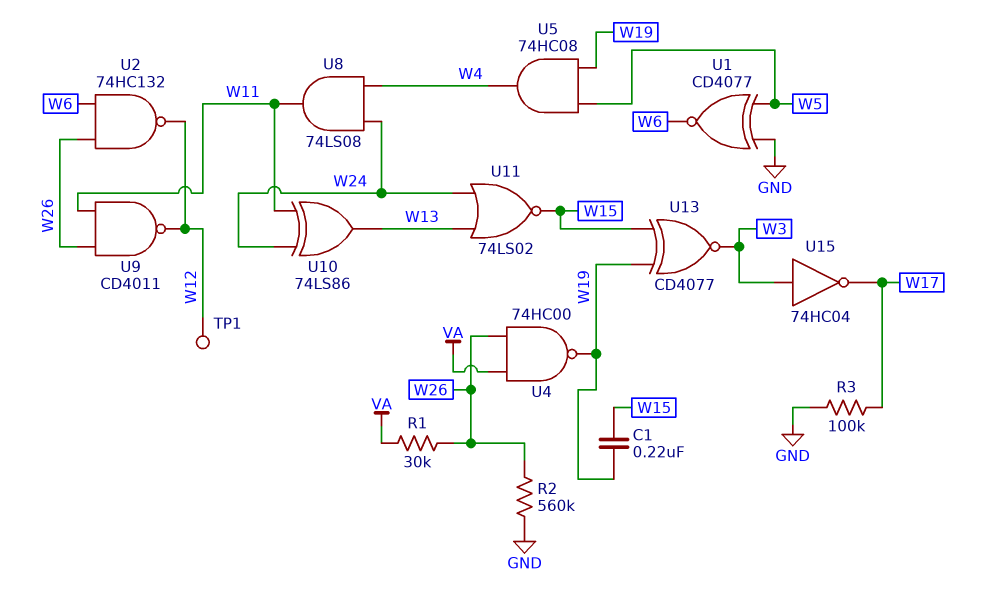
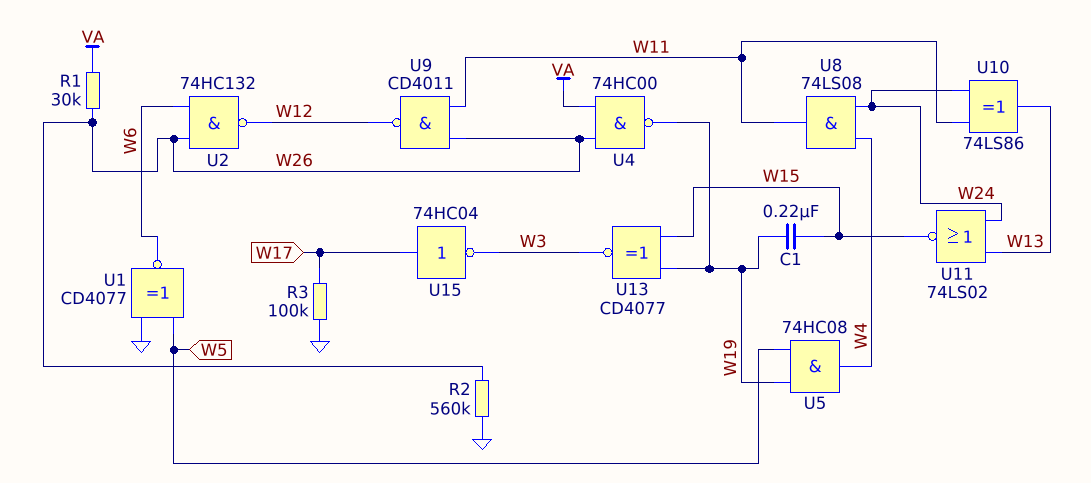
TP1: test point (W12) -> none
U15: NOT 74HC04 (in W3, out W17) -> NOT 74HC04 (in W17, out W3)

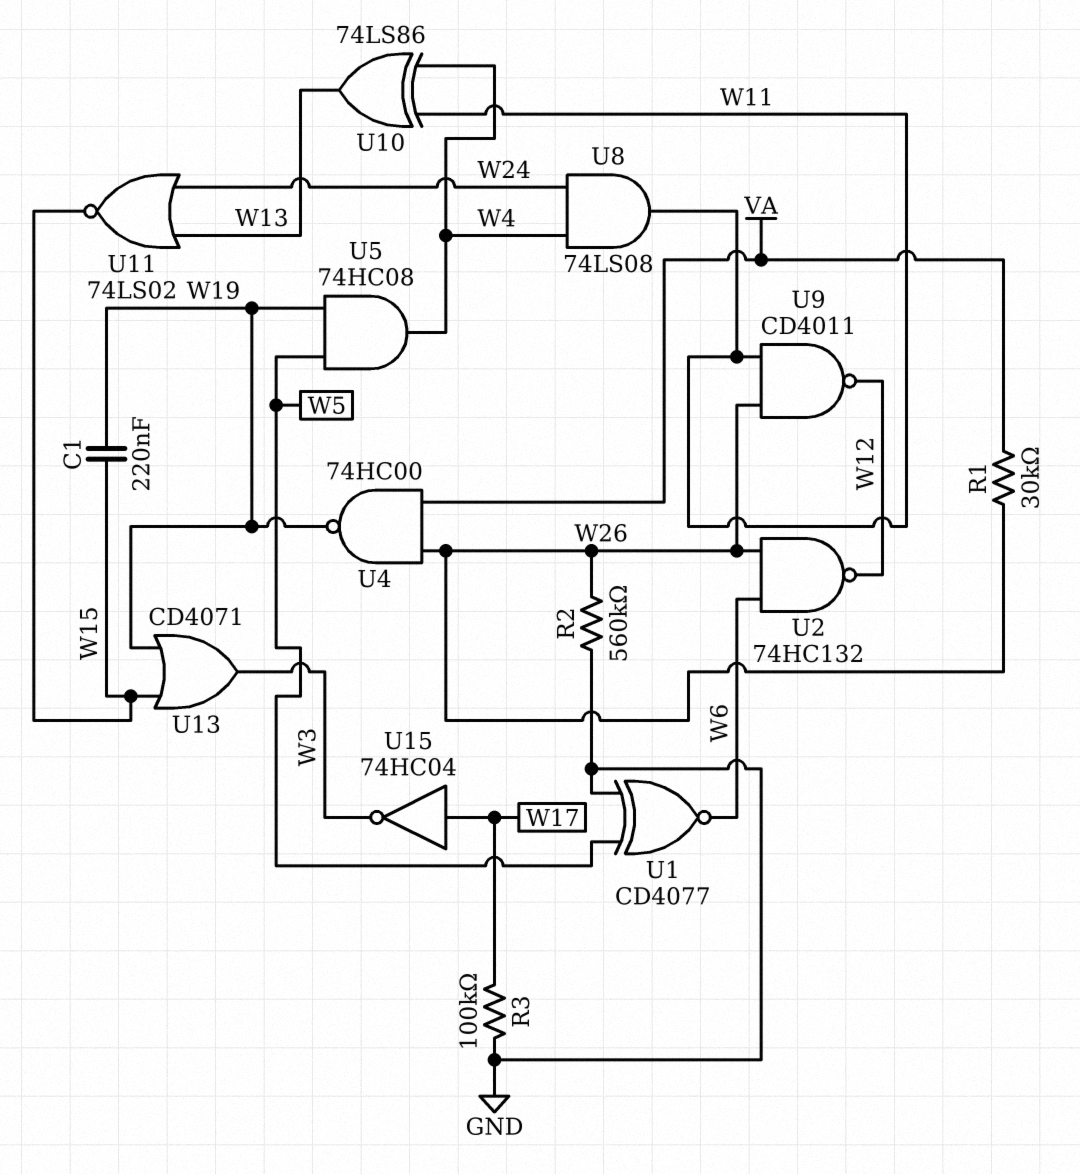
U10: XOR 74LS86 (in W11, in W24, out W13) -> XOR 74LS86 (in W4, in W11, out W13)
U13: XNOR CD4077 (in W15, in W19, out W3) -> OR CD4071 (in W15, in W19, out W3)

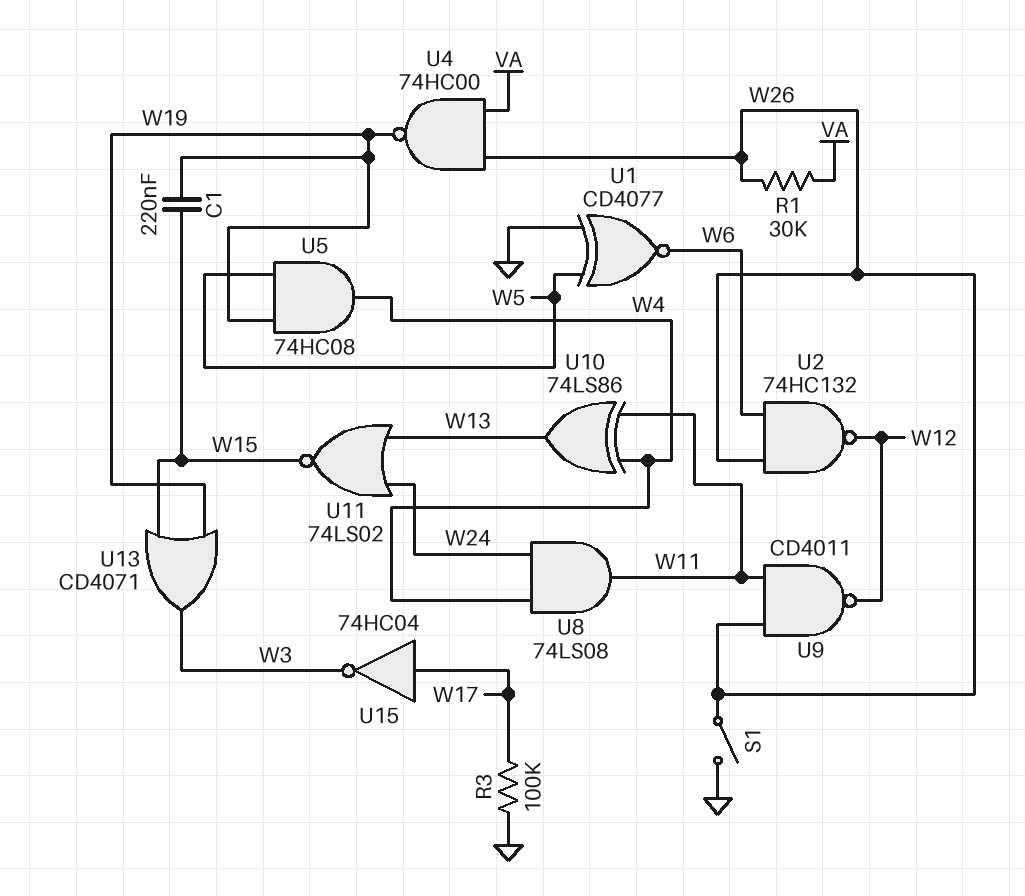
R2: 560k (GND, W26) -> none
S1: none -> switch (GND, W26)

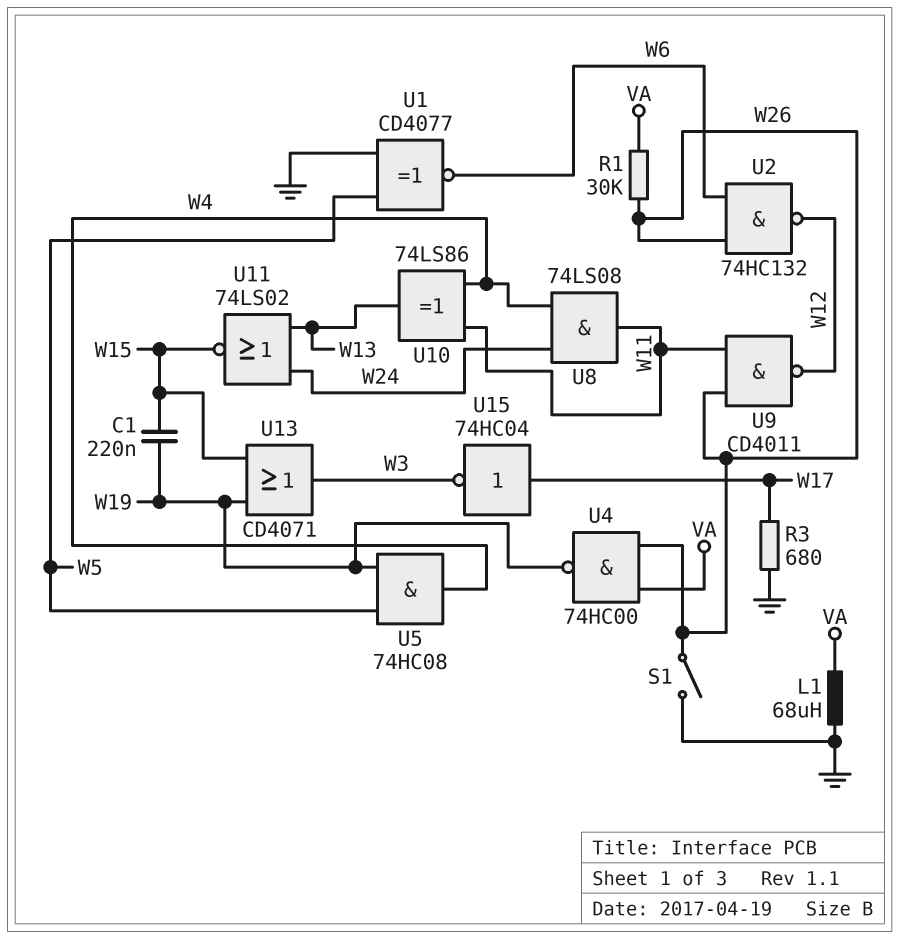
L1: none -> 68uH (GND, VA)
R3: 100k (GND, W17) -> 680 (GND, W17)

